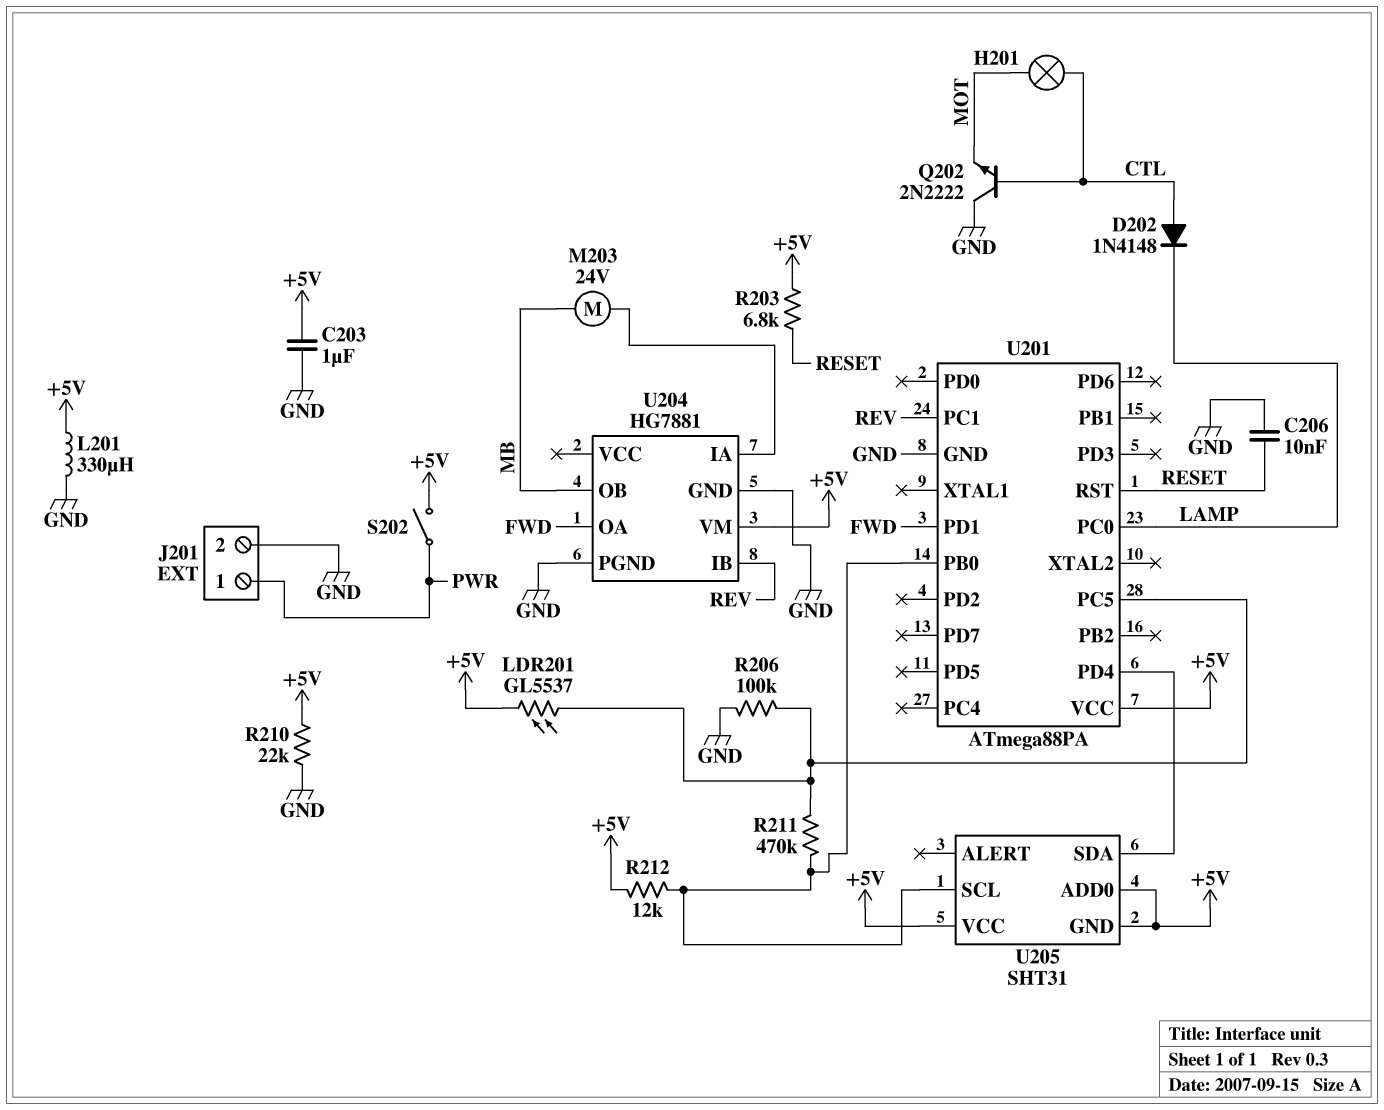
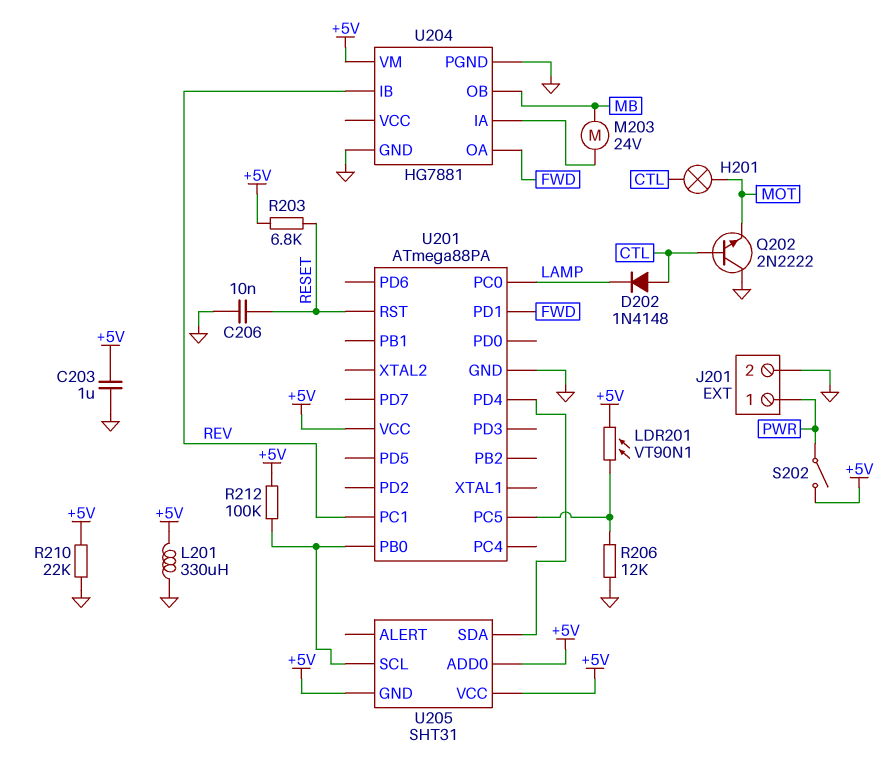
LDR201: GL5537 (+5V, U201/PC5) -> VT90N1 (+5V, U201/PC5)
R206: 100k (GND, U201/PC5) -> 12k (GND, U201/PC5)
R211: 470k (U201/PB0, U201/PC5) -> none
R212: 12k (+5V, U201/PB0) -> 100k (+5V, U201/PB0)

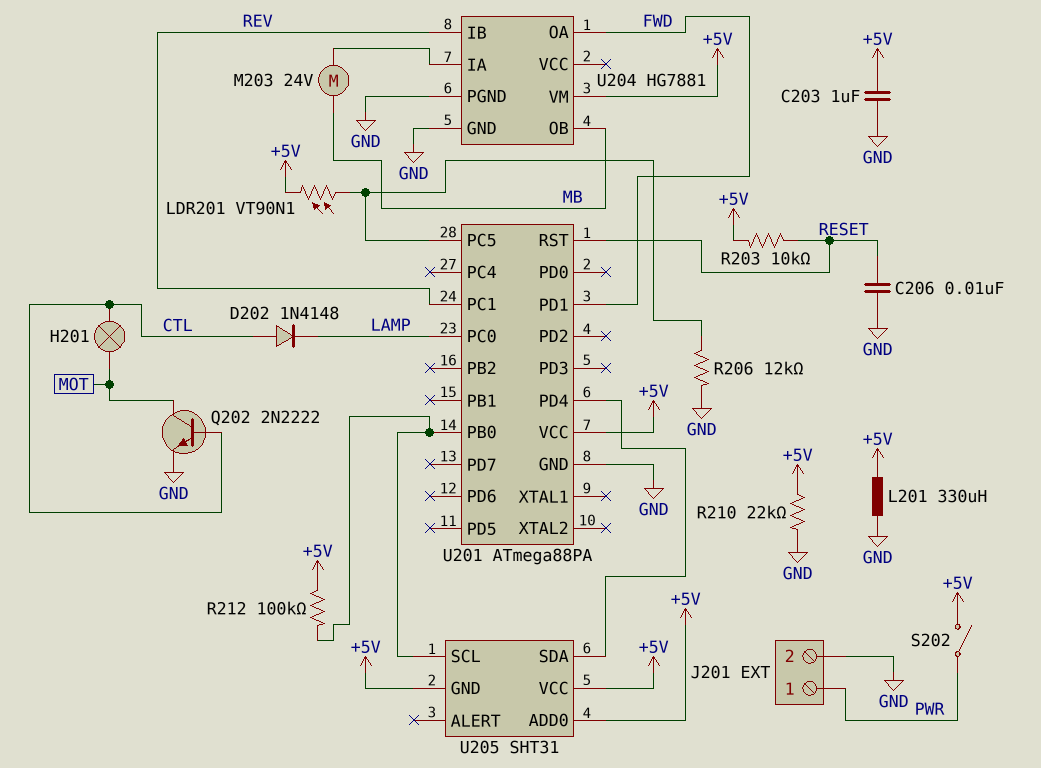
Q202: NPN 2N2222 (B CTL, C GND, E MOT) -> NPN 2N2222 (B CTL, C MOT, E GND)
R203: 6.8k (+5V, RESET) -> 10k (+5V, RESET)

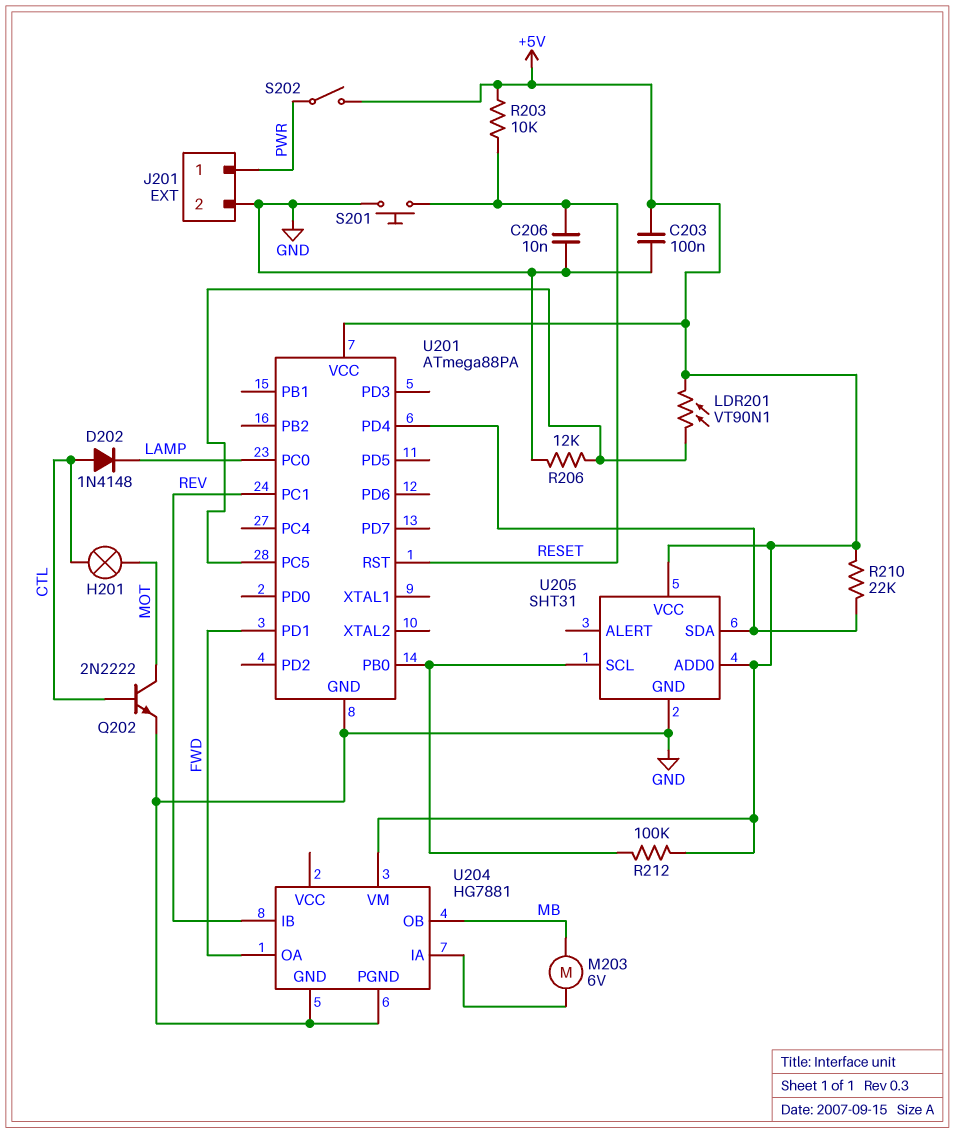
C203: 1uF (+5V, GND) -> 100nF (+5V, GND)
L201: 330uH (+5V, GND) -> none
M203: motor 24V (MB, U204/IA) -> motor 6V (MB, U204/IA)
R210: 22k (+5V, GND) -> 22k (+5V, U201/PD4)
S201: none -> button (GND, RESET)
U205 pin GND: +5V -> GND

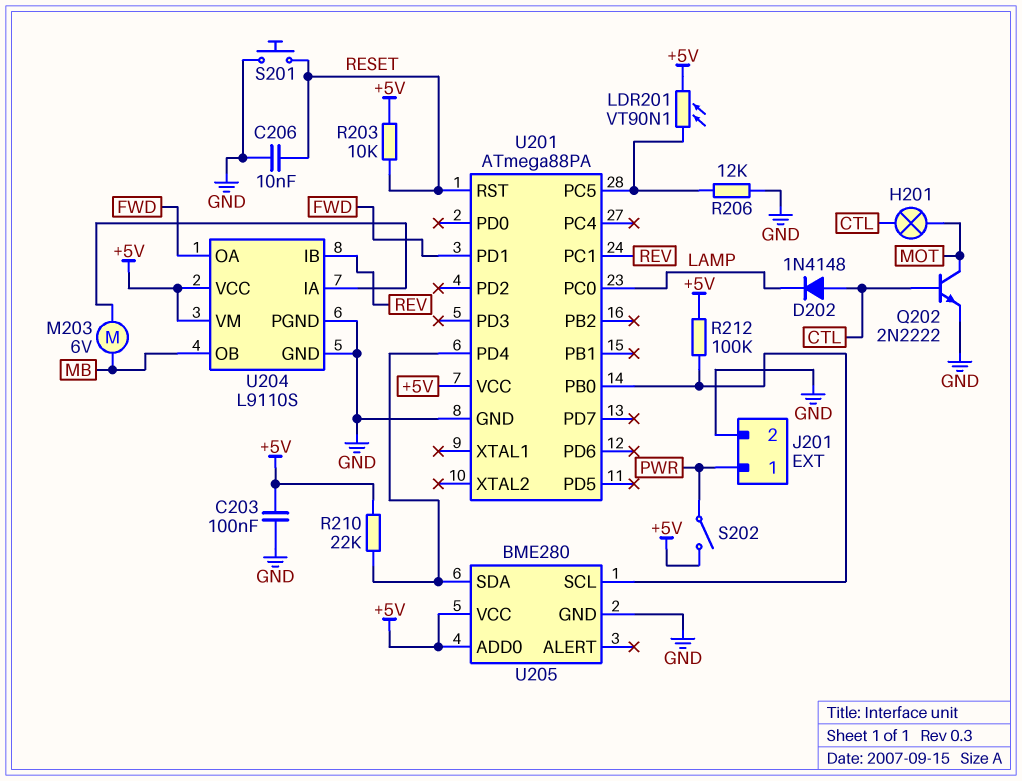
U204: HG7881 -> L9110S
U204 pin VCC: none -> +5V
U205: SHT31 -> BME280

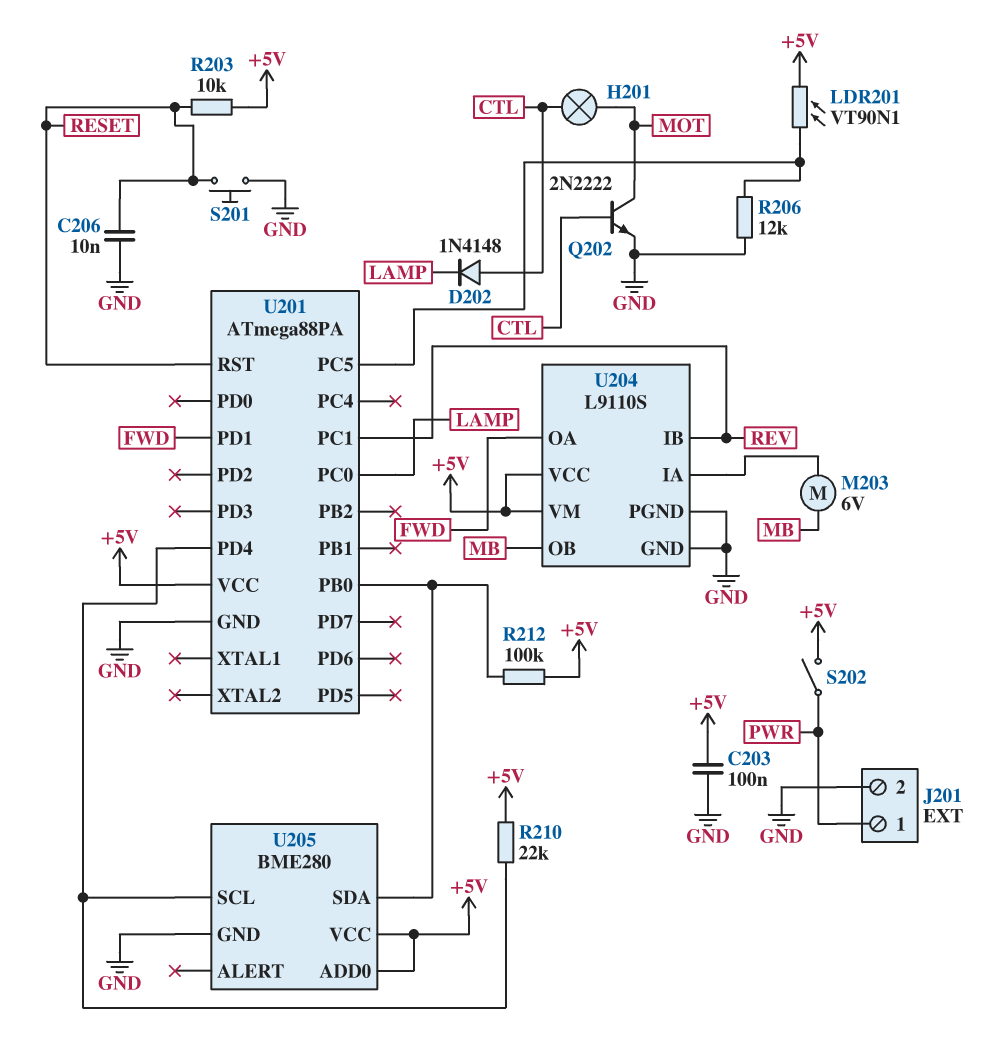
U205 pin SCL: U201/PB0 -> U201/PD4
U205 pin SDA: U201/PD4 -> U201/PB0

